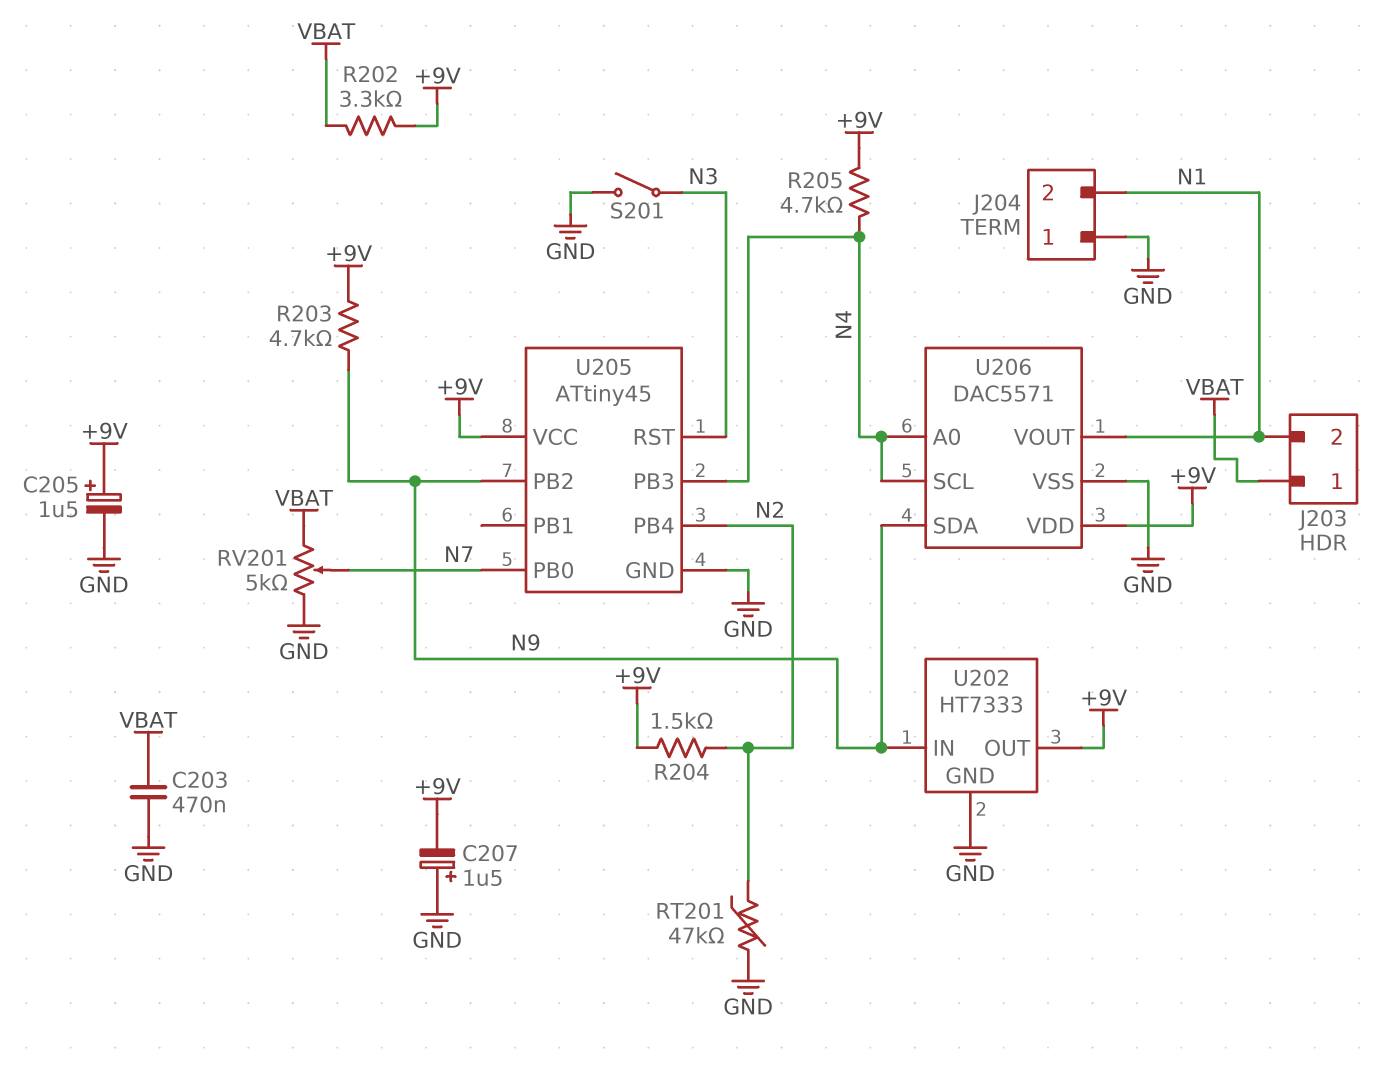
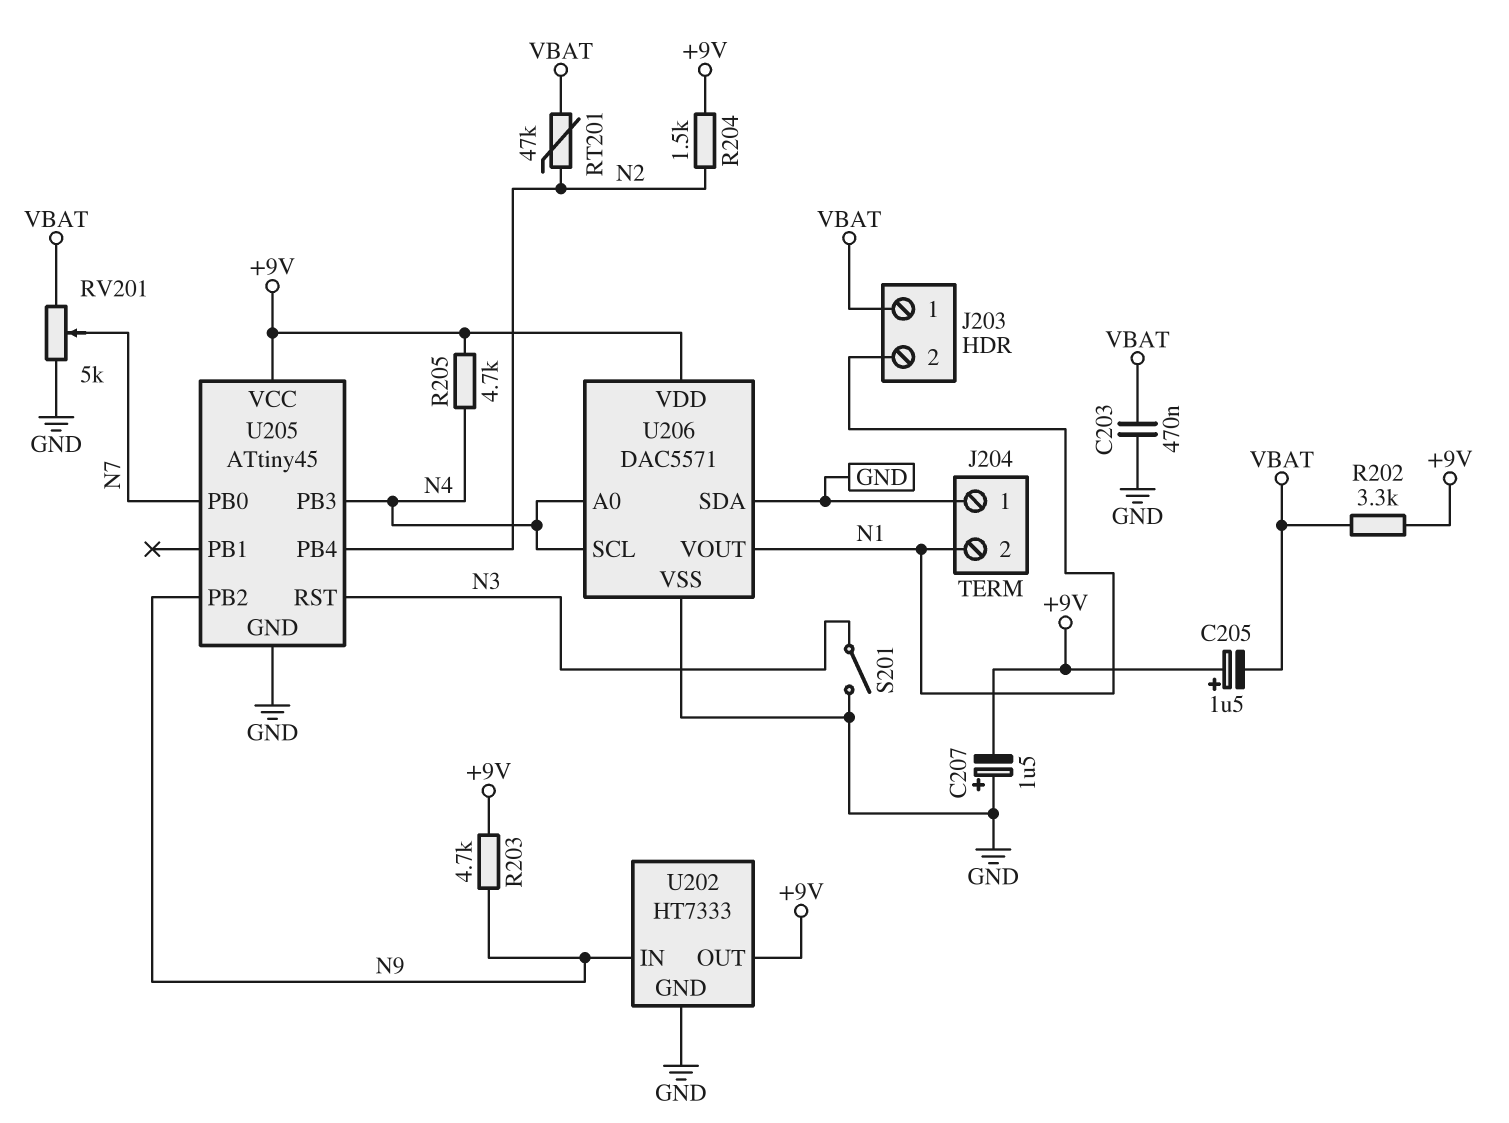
C205: 1.5uF (plus +9V, minus GND) -> 1.5uF (plus +9V, minus VBAT)
RT201: 47k (GND, N2) -> 47k (N2, VBAT)
U206 pin SDA: N9 -> GND

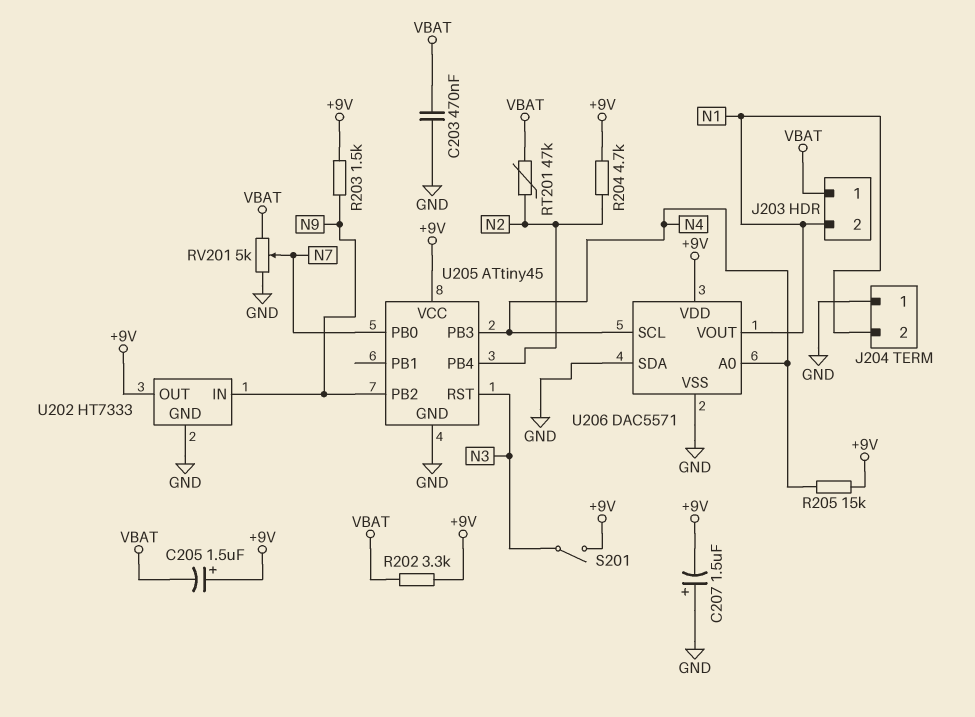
R203: 4.7k (+9V, N9) -> 1.5k (+9V, N9)
R204: 1.5k (+9V, N2) -> 4.7k (+9V, N2)
R205: 4.7k (+9V, N4) -> 15k (+9V, N4)
S201: switch (GND, N3) -> switch (+9V, N3)

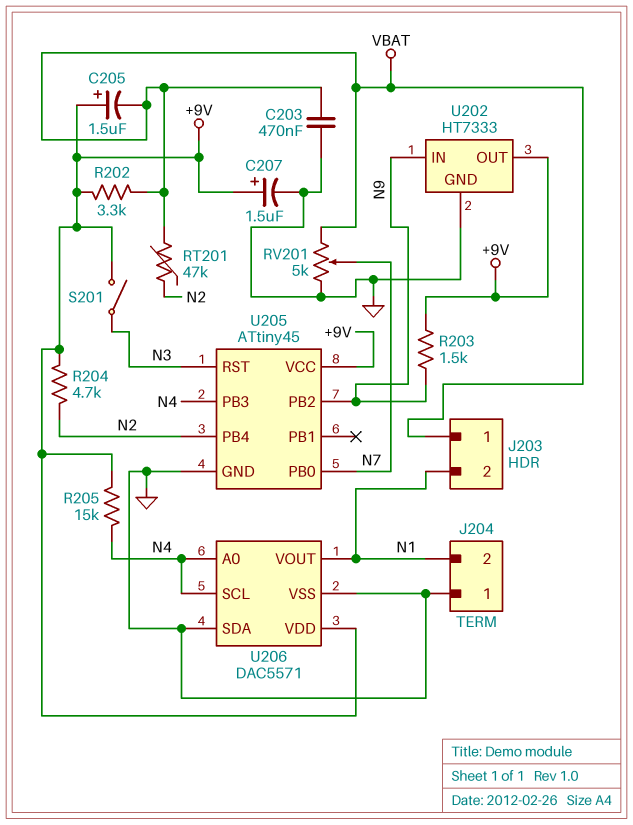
C207: 1.5uF (plus GND, minus +9V) -> 1.5uF (plus +9V, minus GND)

